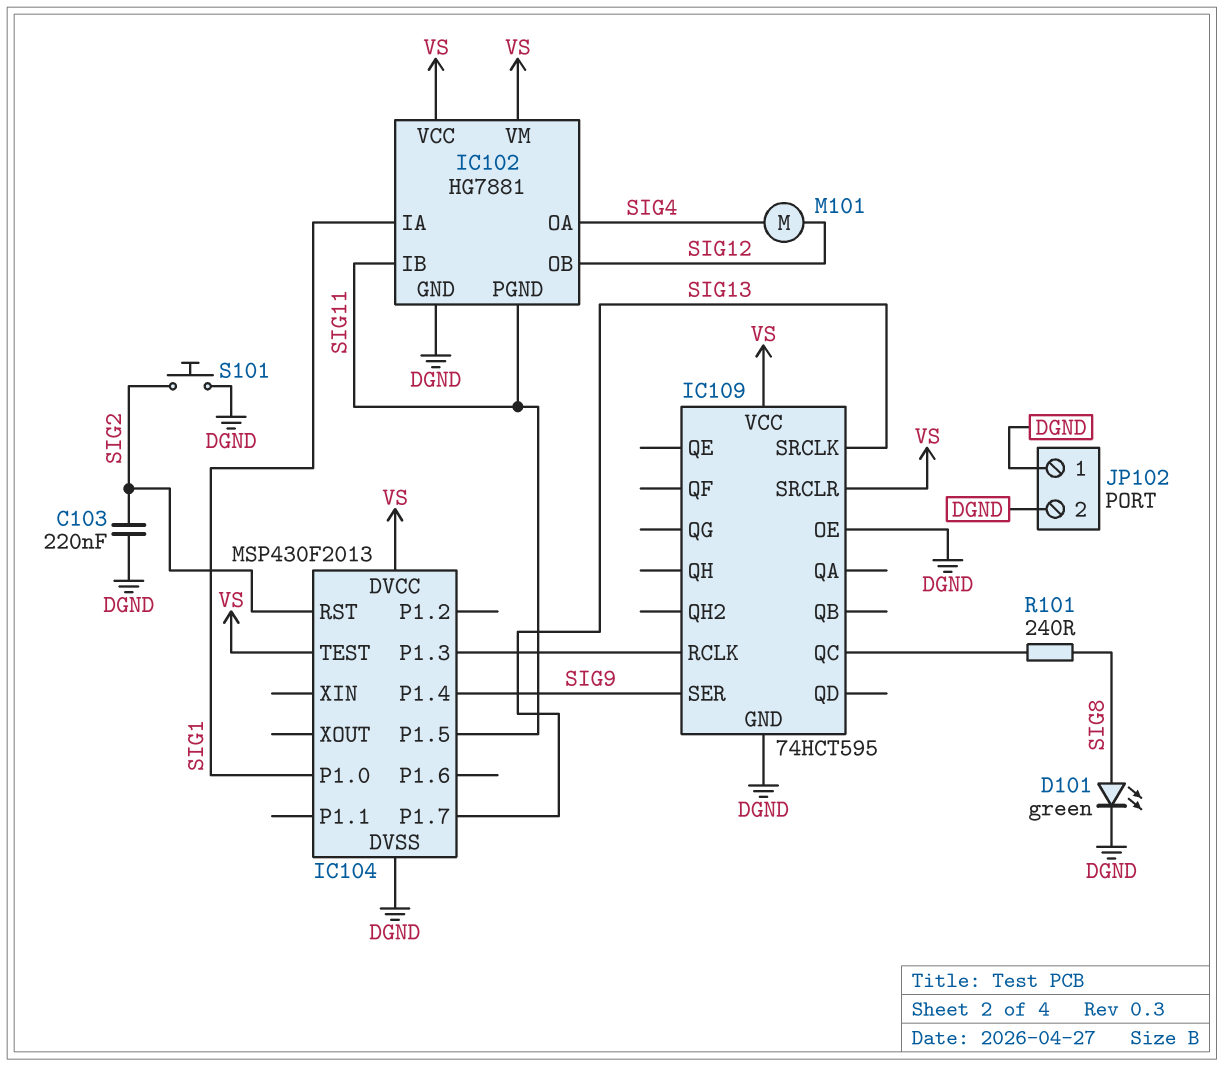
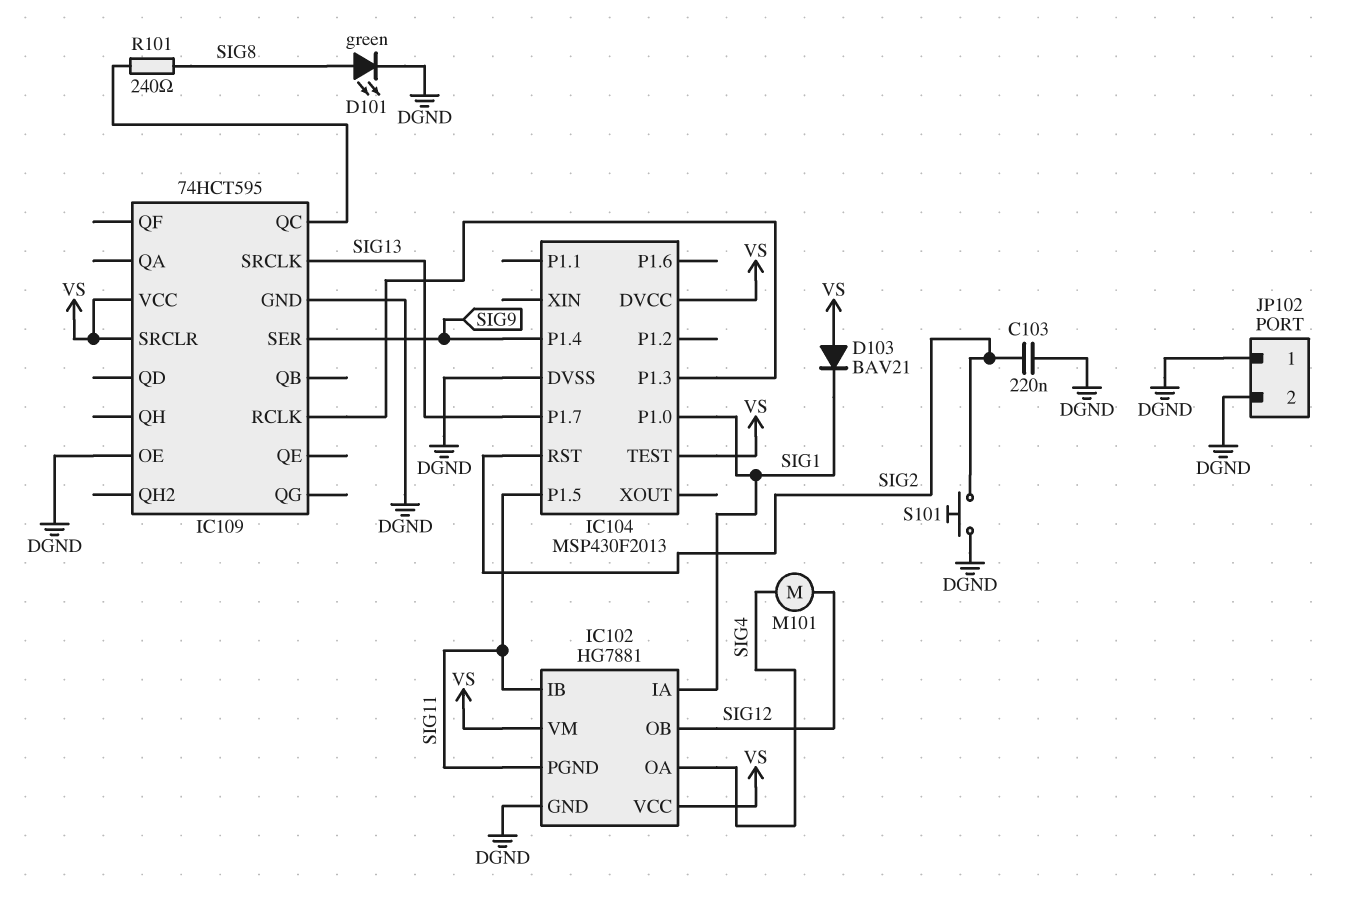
D103: none -> diode BAV21 (A VS, K SIG1)

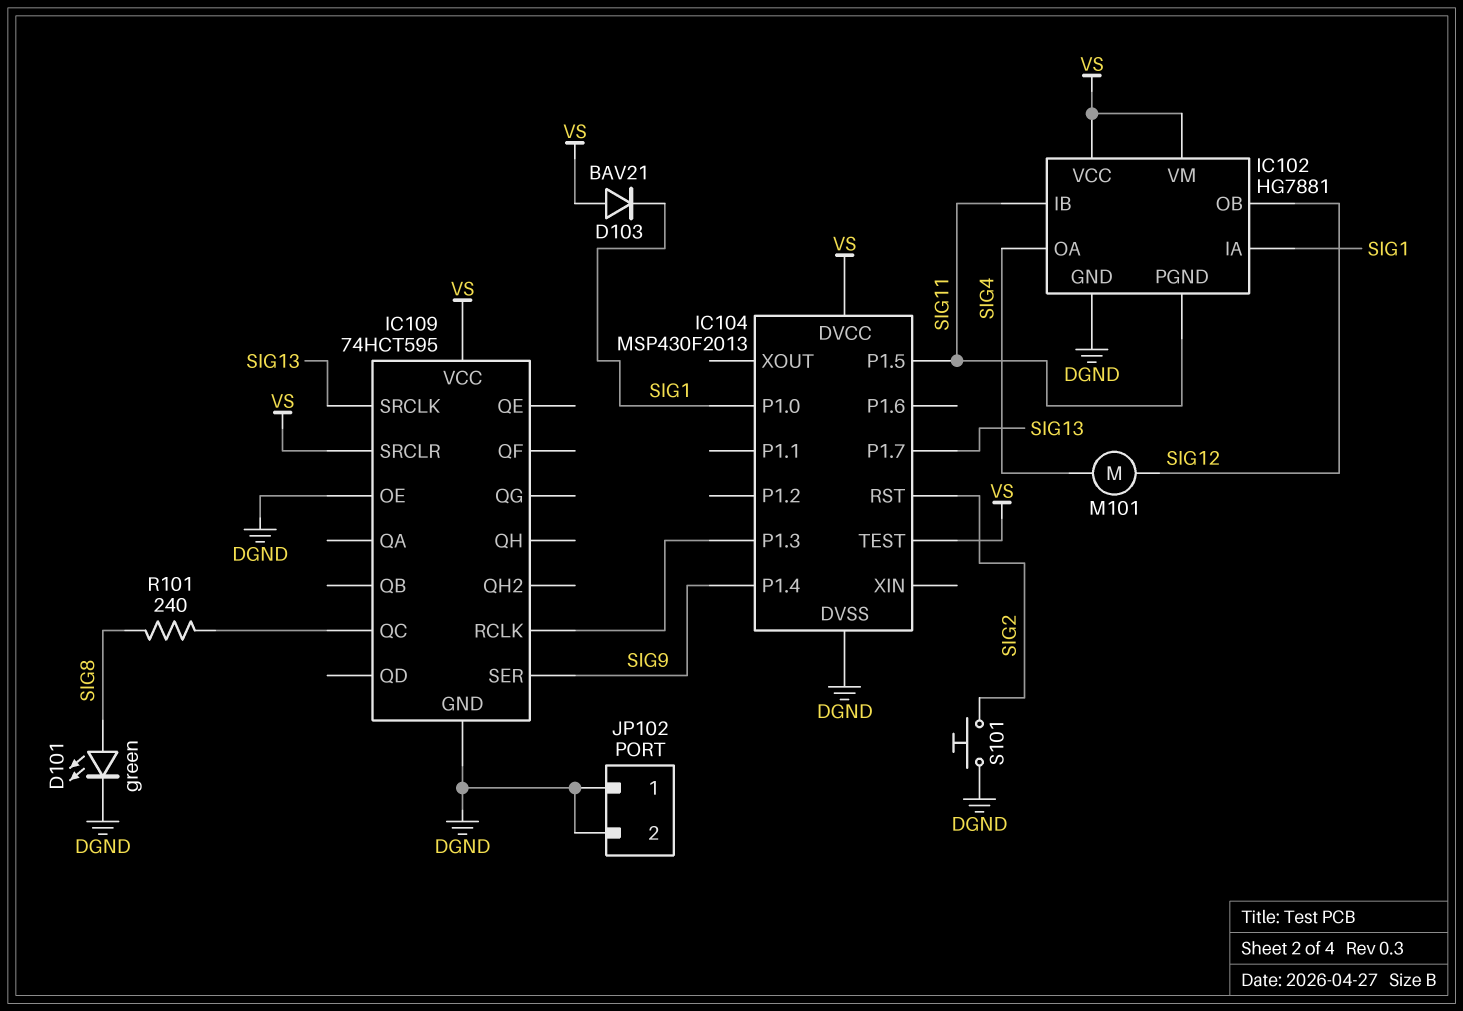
C103: 220nF (DGND, SIG2) -> none

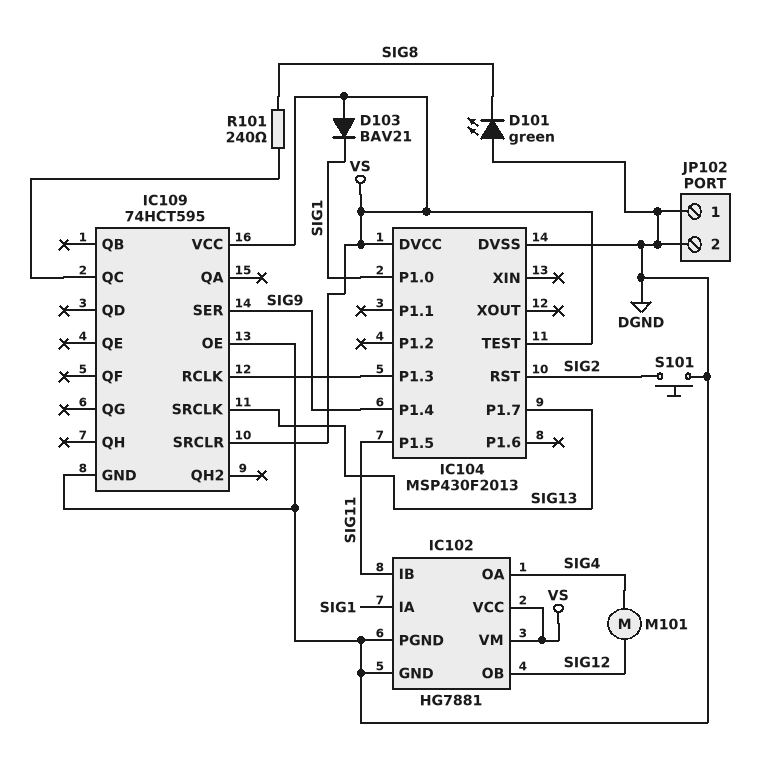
D101: LED green (A SIG8, K DGND) -> LED green (A DGND, K SIG8)
IC102 pin PGND: SIG11 -> DGND

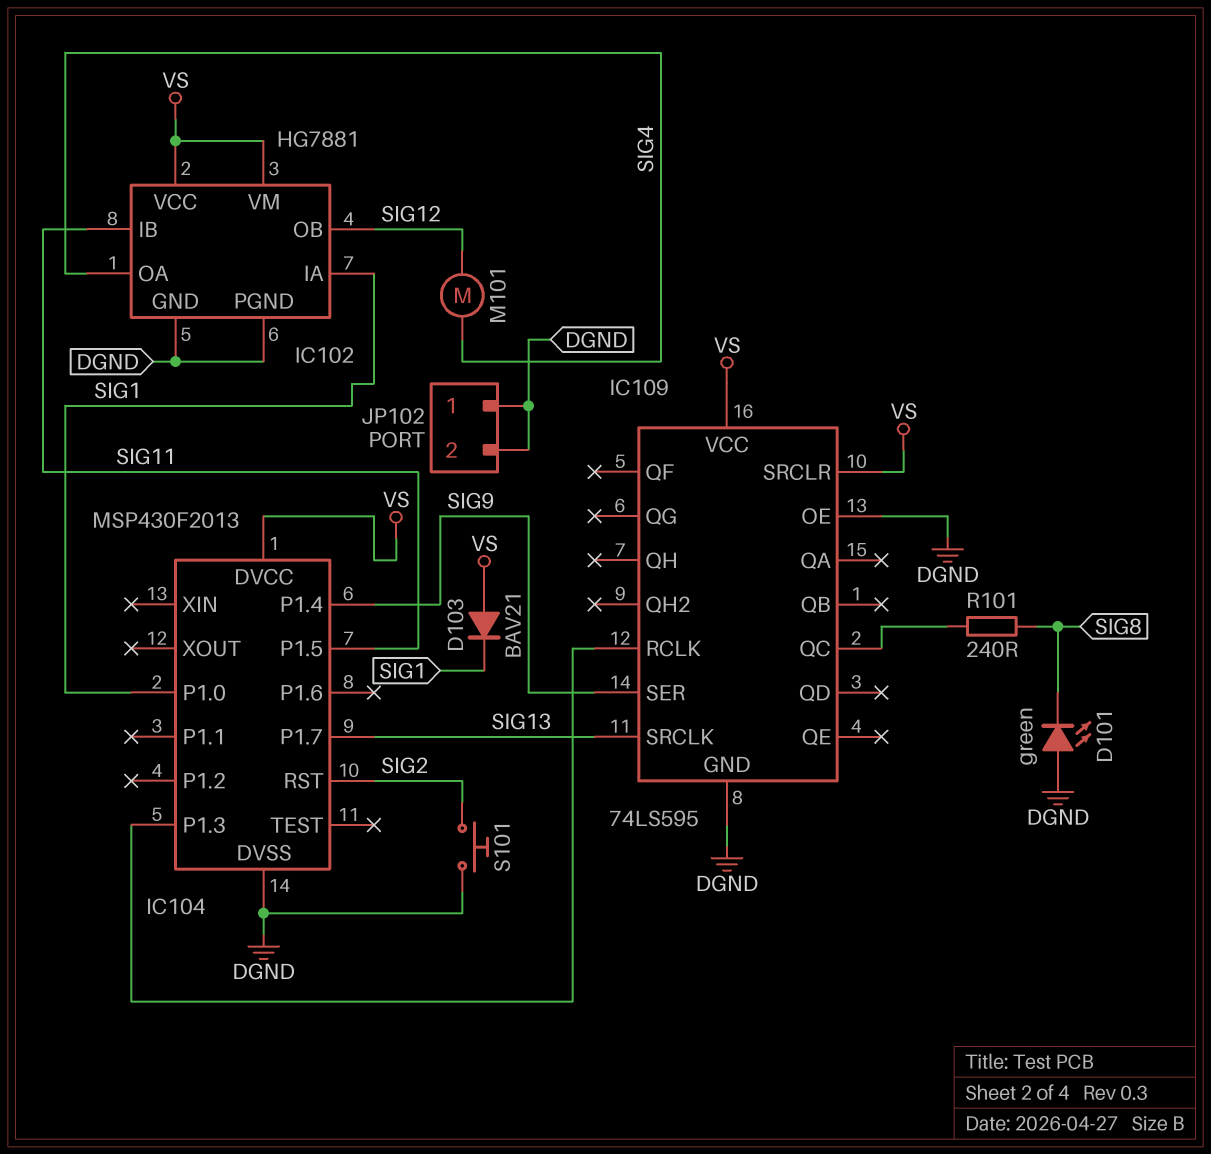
IC104 pin TEST: VS -> none
IC109: 74HCT595 -> 74LS595

